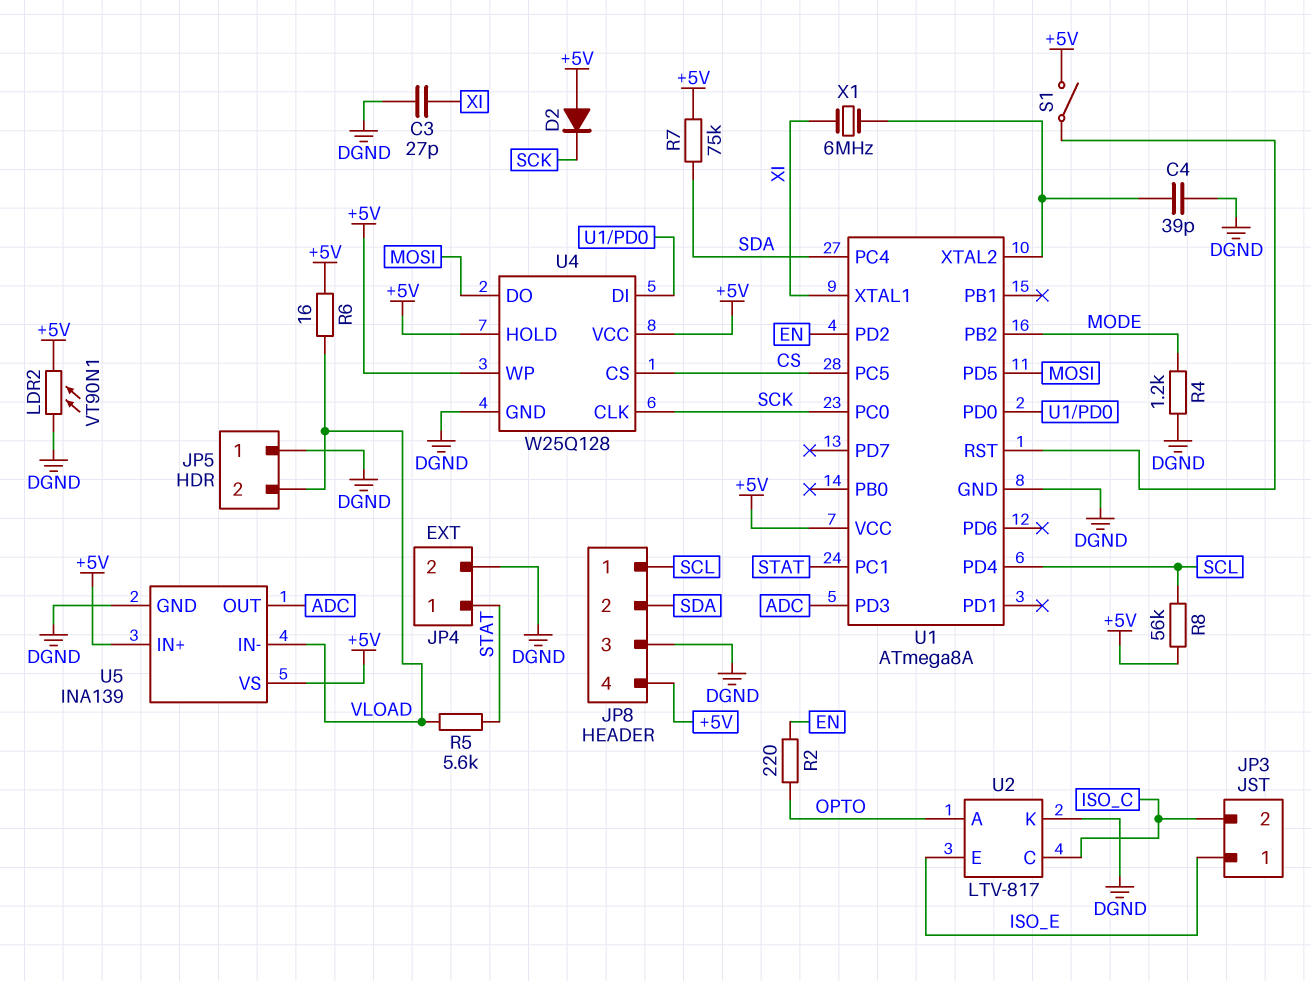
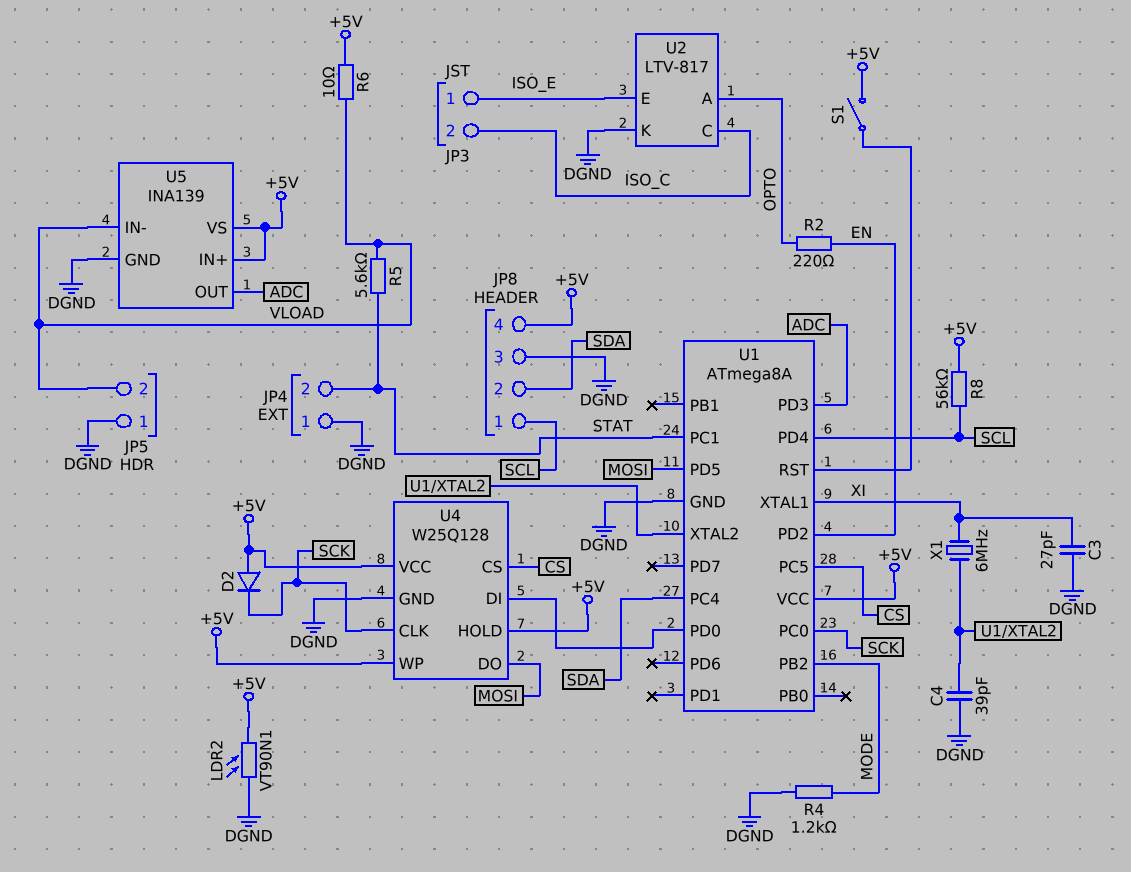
JP4 pin 1: STAT -> DGND
JP4 pin 2: DGND -> STAT
R6: 16 (+5V, VLOAD) -> 10 (+5V, VLOAD)
R7: 75k (+5V, SDA) -> none

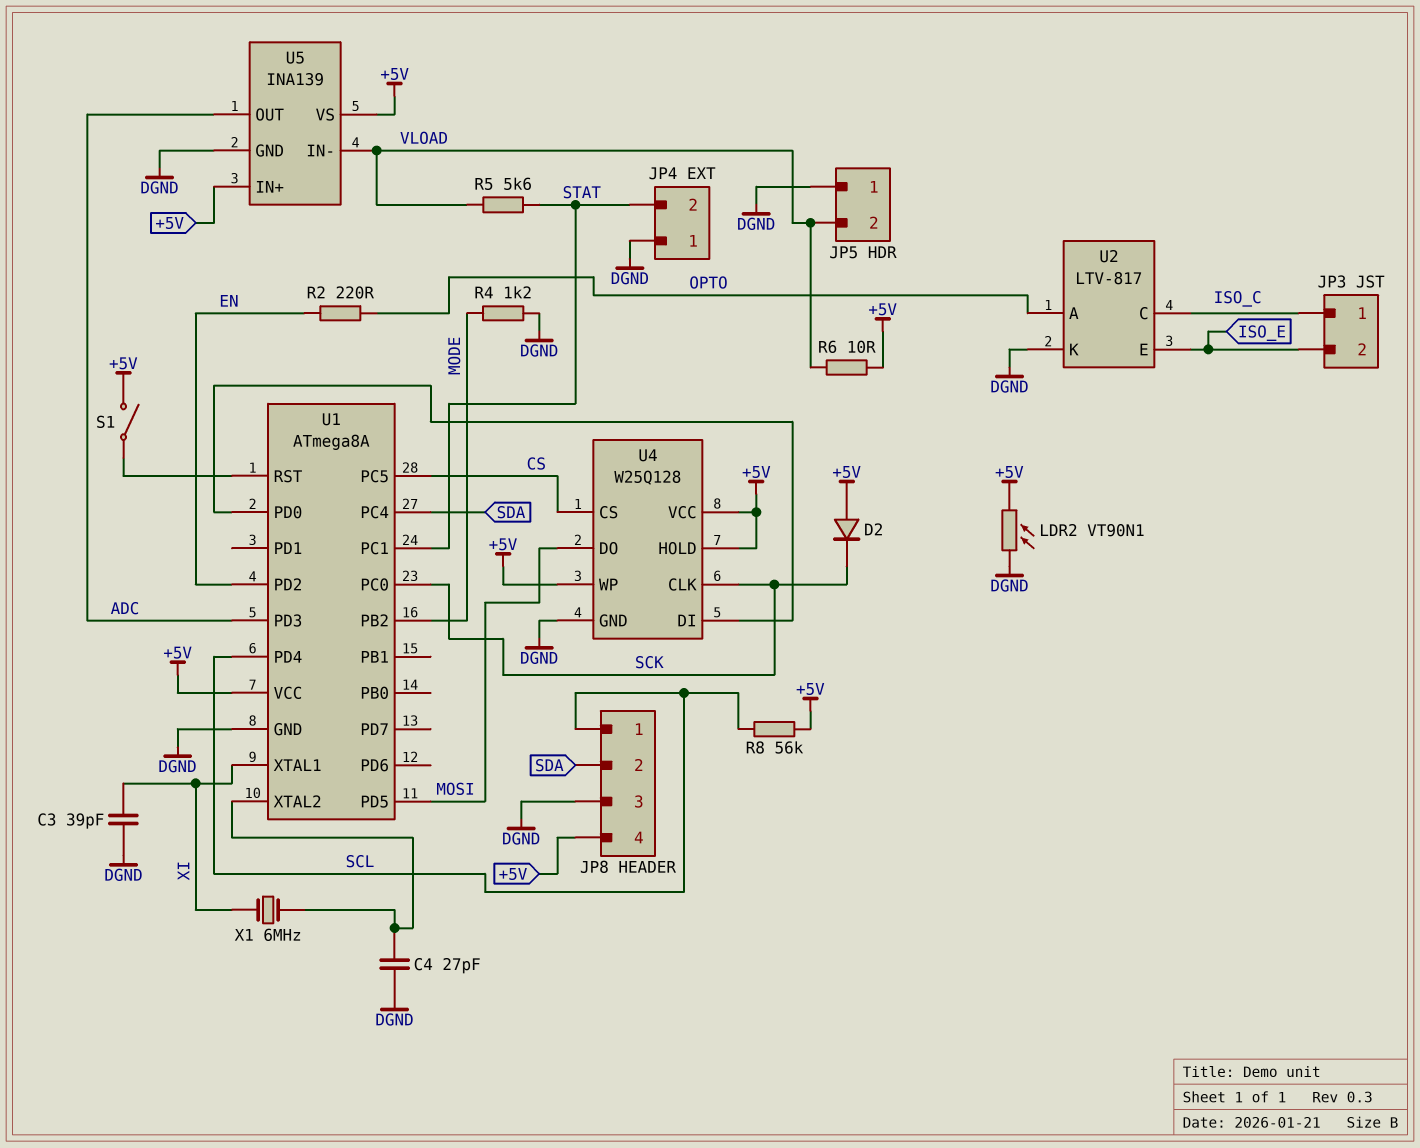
C3: 27pF (DGND, XI) -> 39pF (DGND, XI)
C4: 39pF (DGND, U1/XTAL2) -> 27pF (DGND, U1/XTAL2)
JP3 pin 1: ISO_E -> ISO_C
JP3 pin 2: ISO_C -> ISO_E

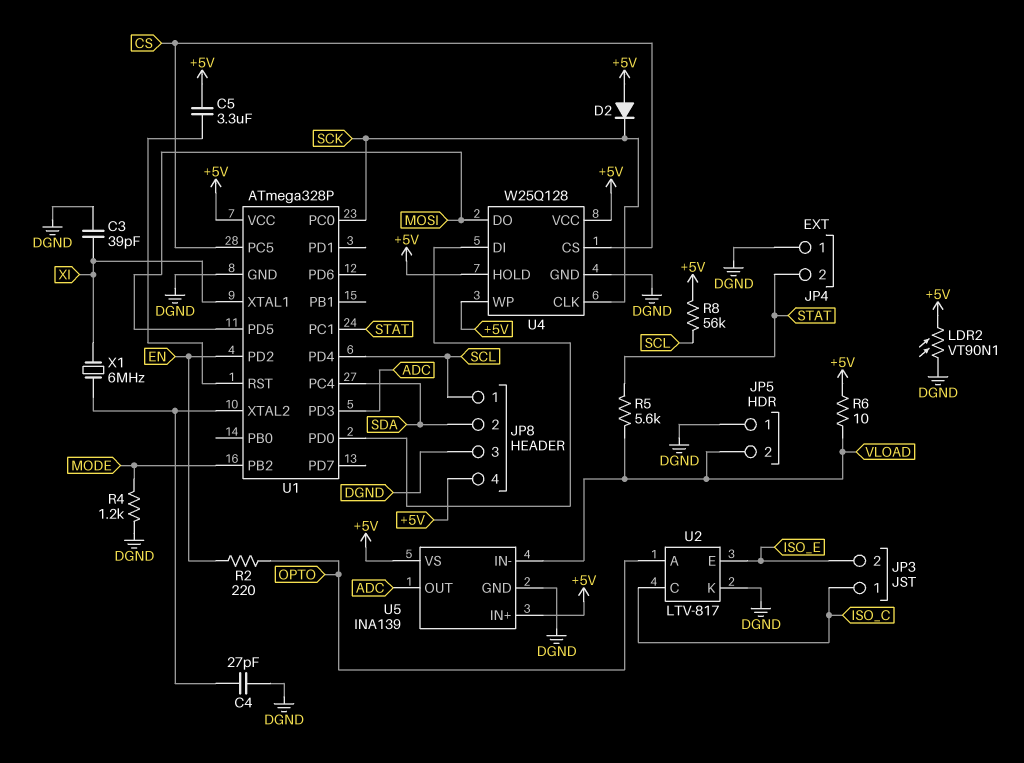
C5: none -> 3.3uF (+5V, U1/RST)
S1: switch (+5V, U1/RST) -> none
U1: ATmega8A -> ATmega328P

